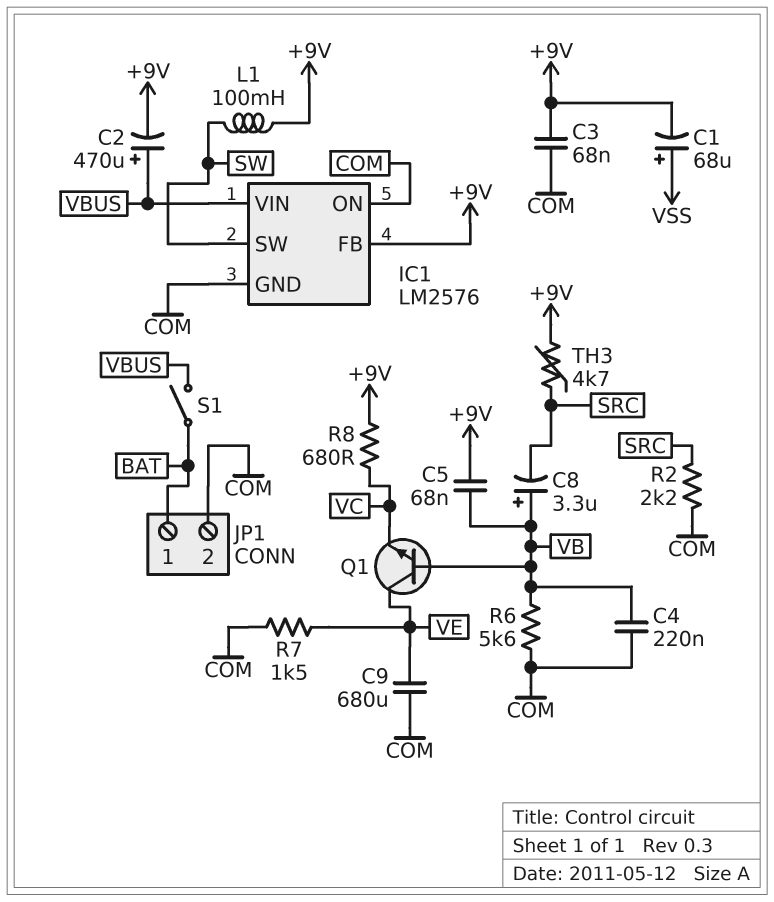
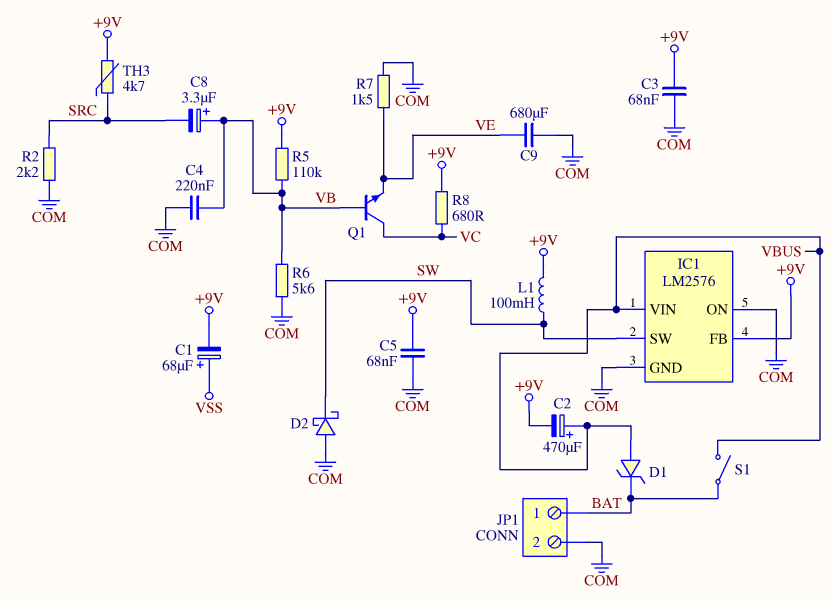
C5: 68nF (+9V, VB) -> 68nF (+9V, COM)
D1: none -> zener (A VBUS, K BAT)
D2: none -> schottky (A COM, K SW)
Q1: NPN (B VB, C VE, E VC) -> NPN (B VB, C VC, E VE)
R5: none -> 110k (+9V, VB)

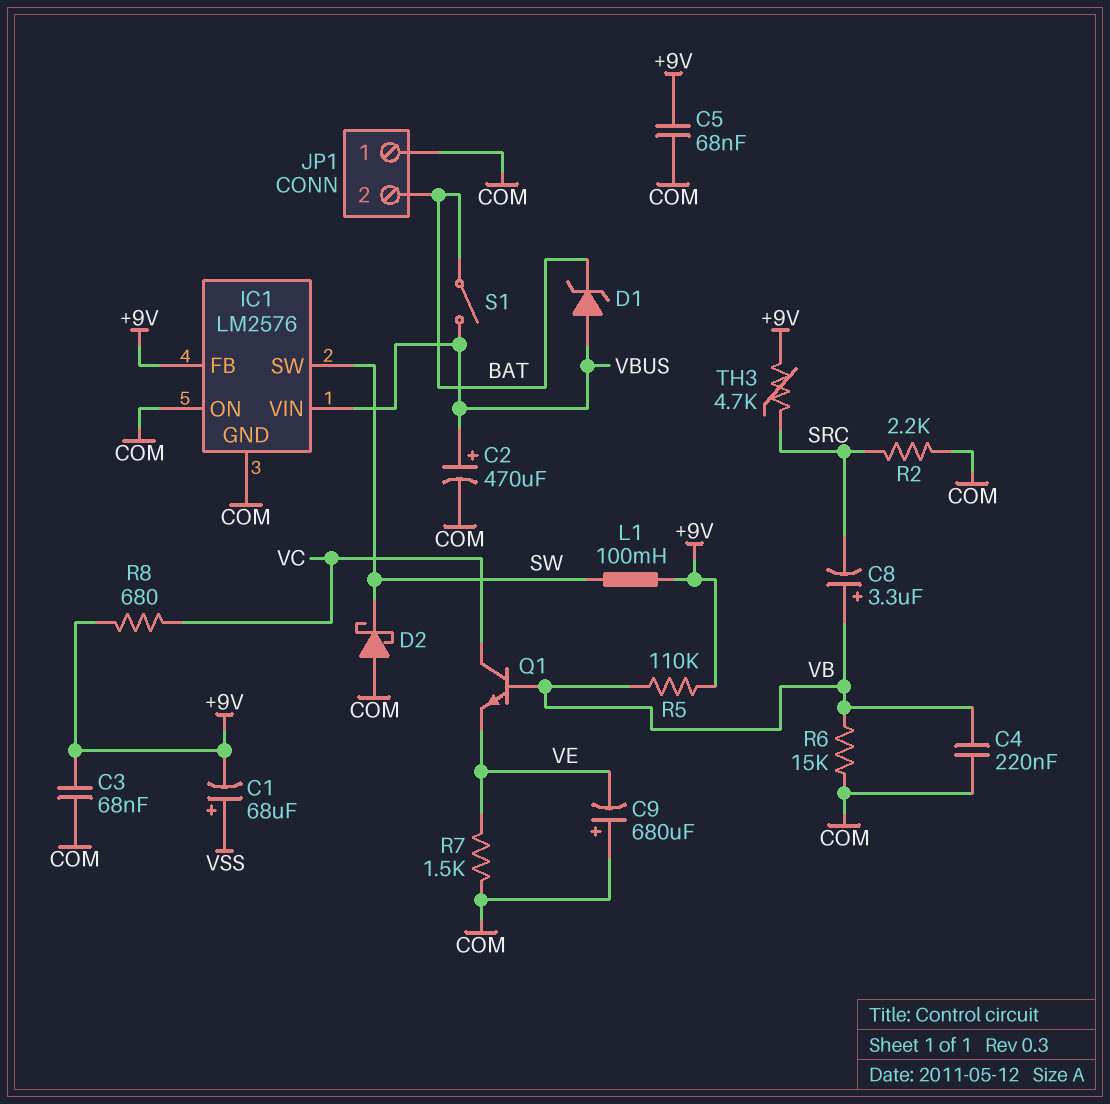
C2: 470uF (plus VBUS, minus +9V) -> 470uF (plus VBUS, minus COM)
C9: 680uF (COM, VE) -> 680uF (plus COM, minus VE)
JP1 pin 1: BAT -> COM
JP1 pin 2: COM -> BAT
R6: 5.6k (COM, VB) -> 15k (COM, VB)

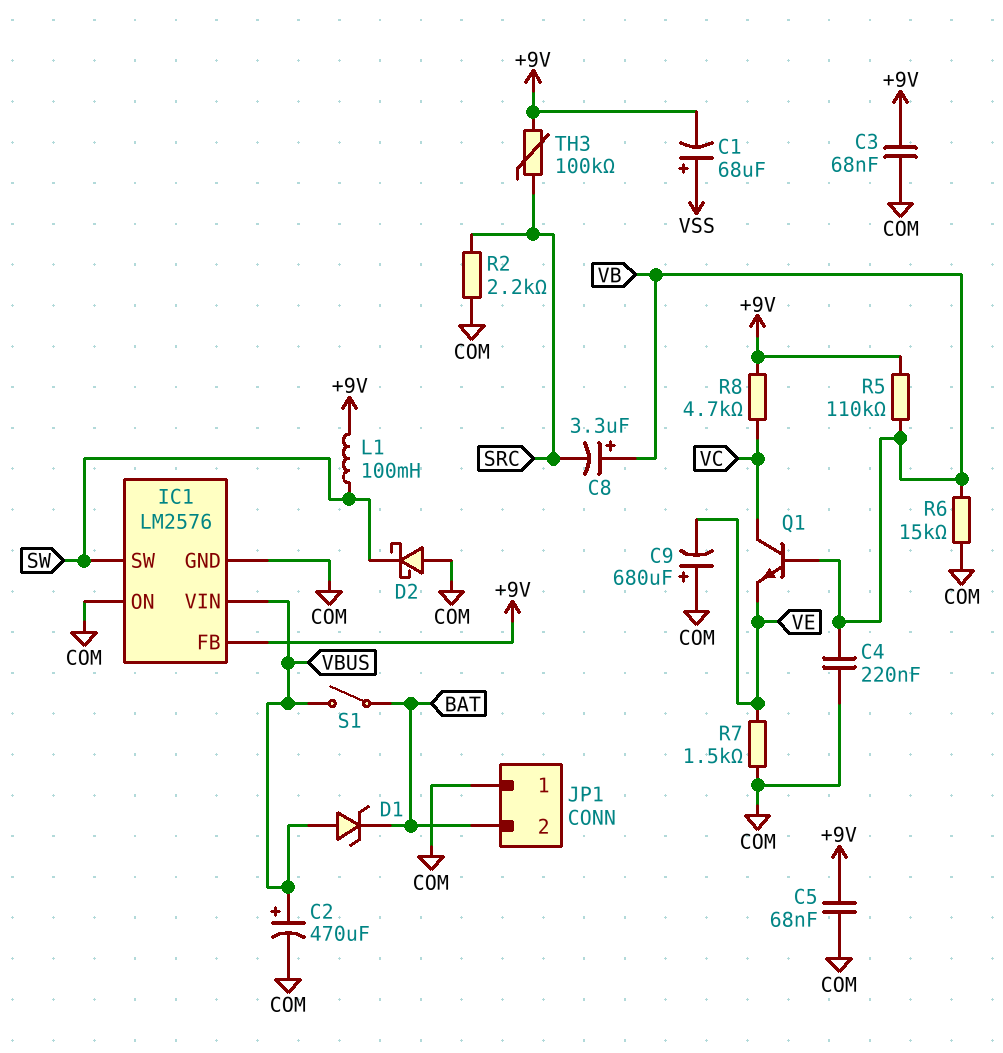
R8: 680 (+9V, VC) -> 4.7k (+9V, VC)
TH3: 4.7k (+9V, SRC) -> 100k (+9V, SRC)

